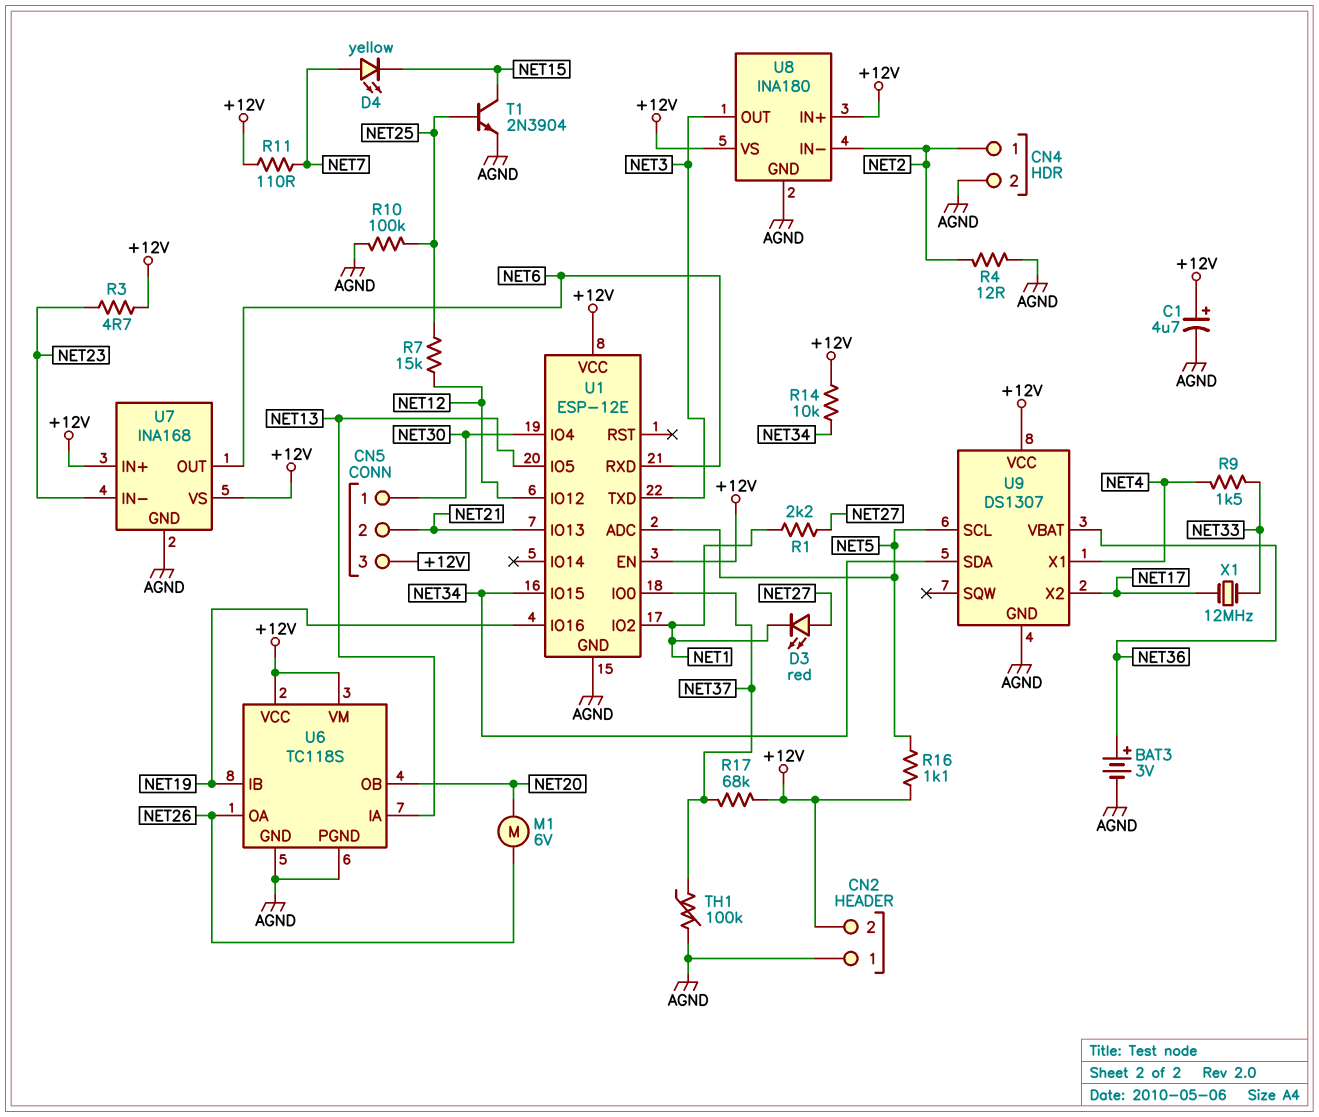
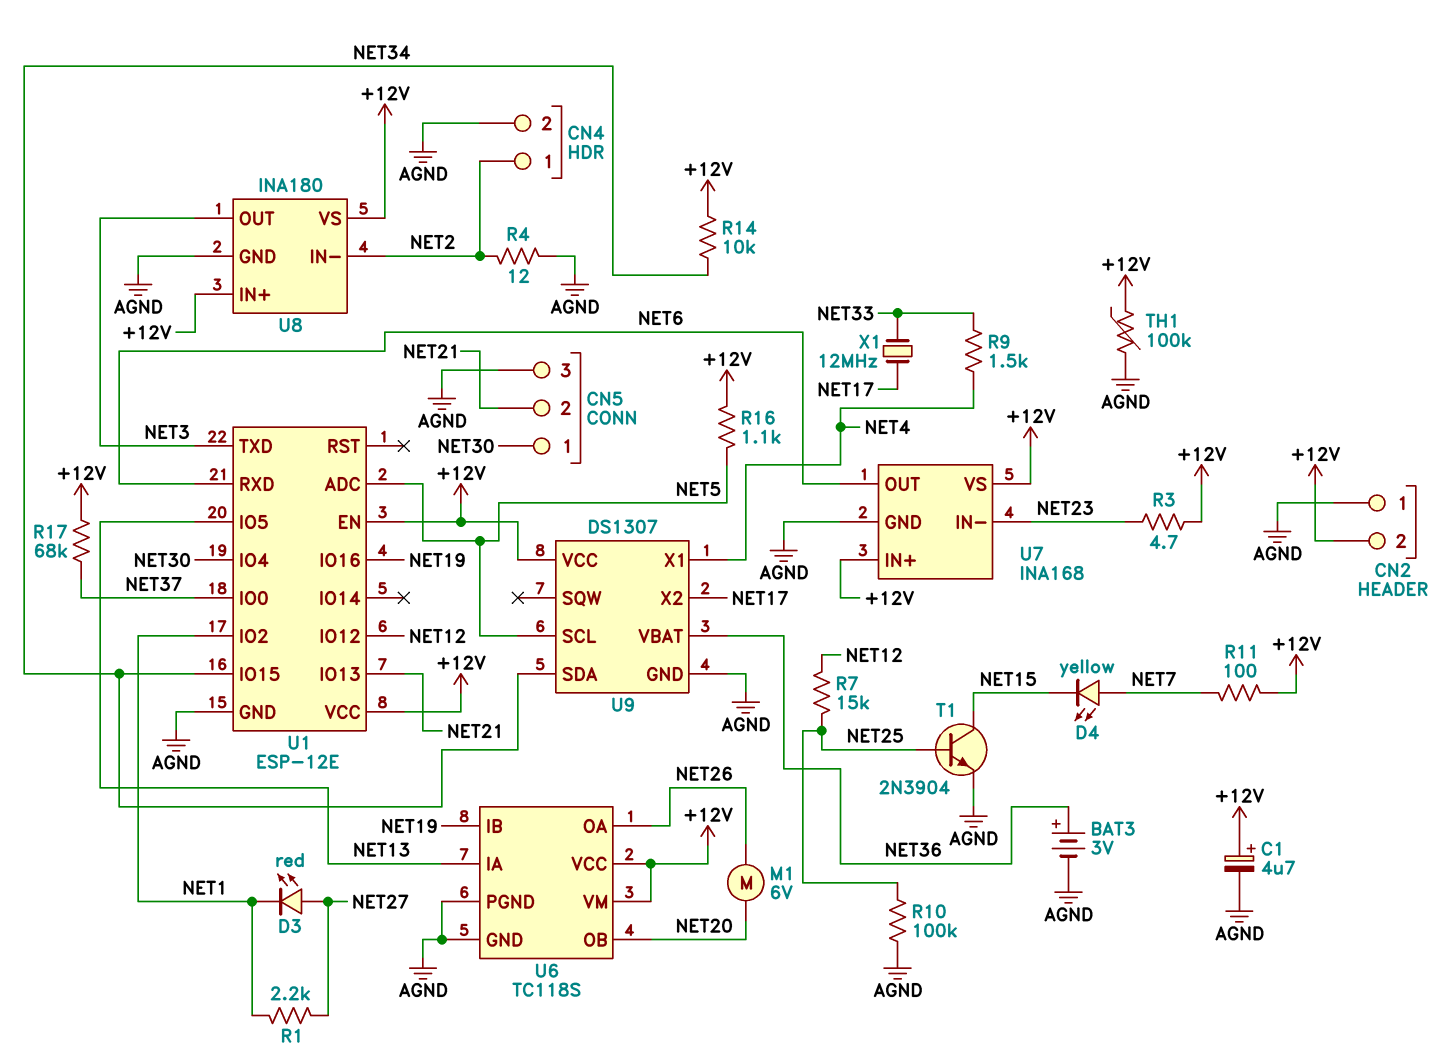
CN5 pin 3: +12V -> AGND
R11: 110 (+12V, NET7) -> 100 (+12V, NET7)
TH1: 100k (AGND, NET37) -> 100k (+12V, AGND)

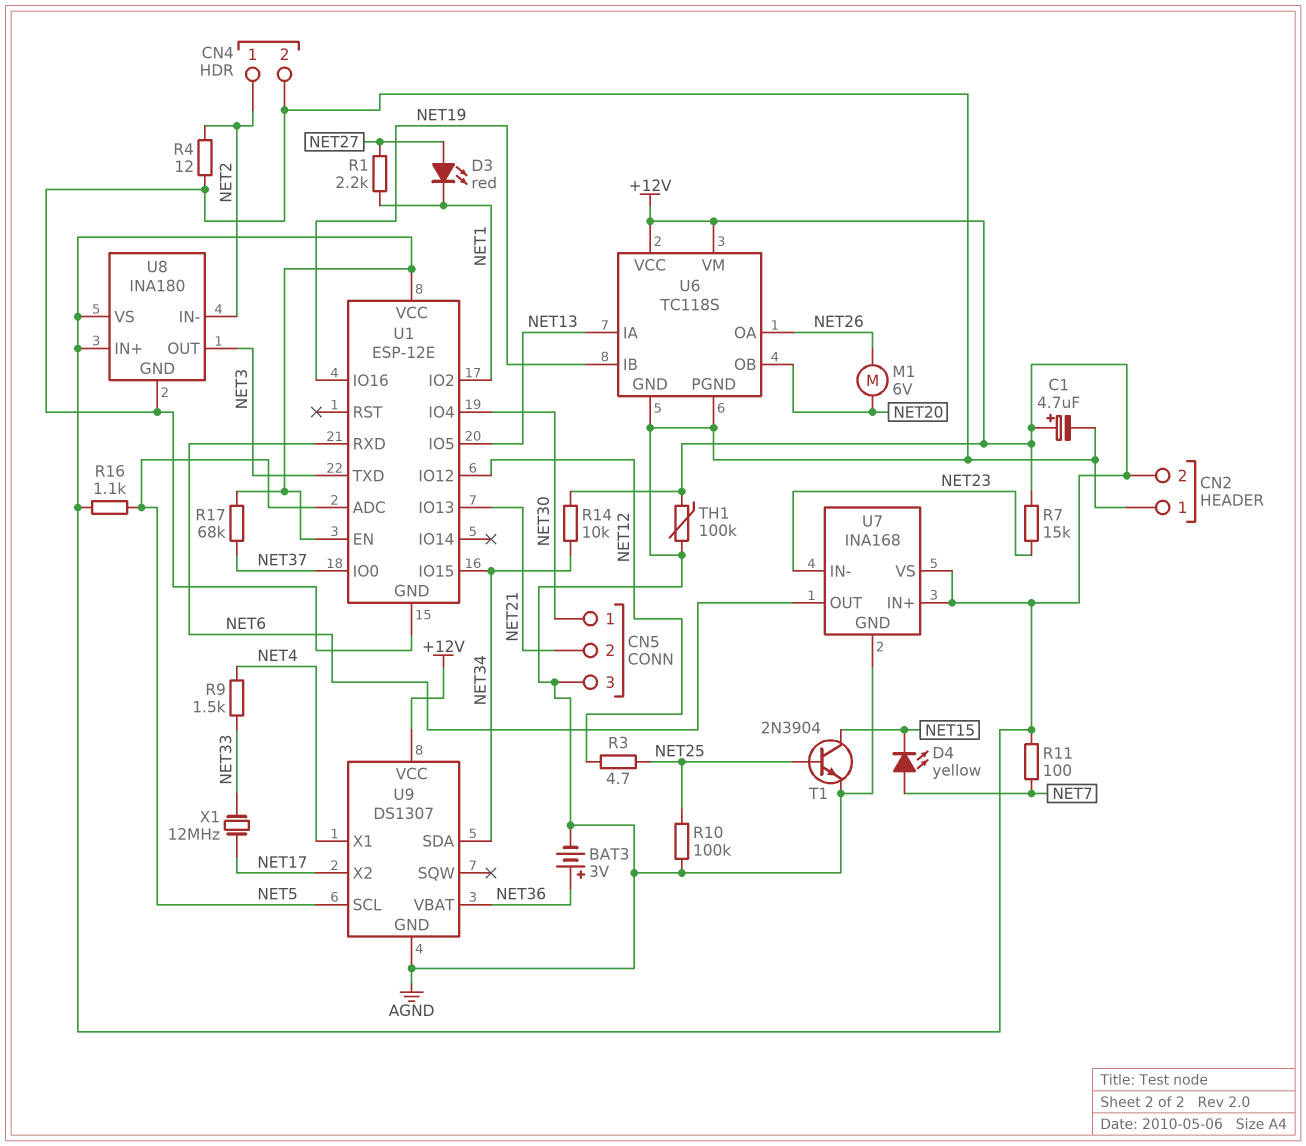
R3: 4.7 (+12V, NET23) -> 4.7 (NET12, NET25)
R7: 15k (NET12, NET25) -> 15k (+12V, NET23)

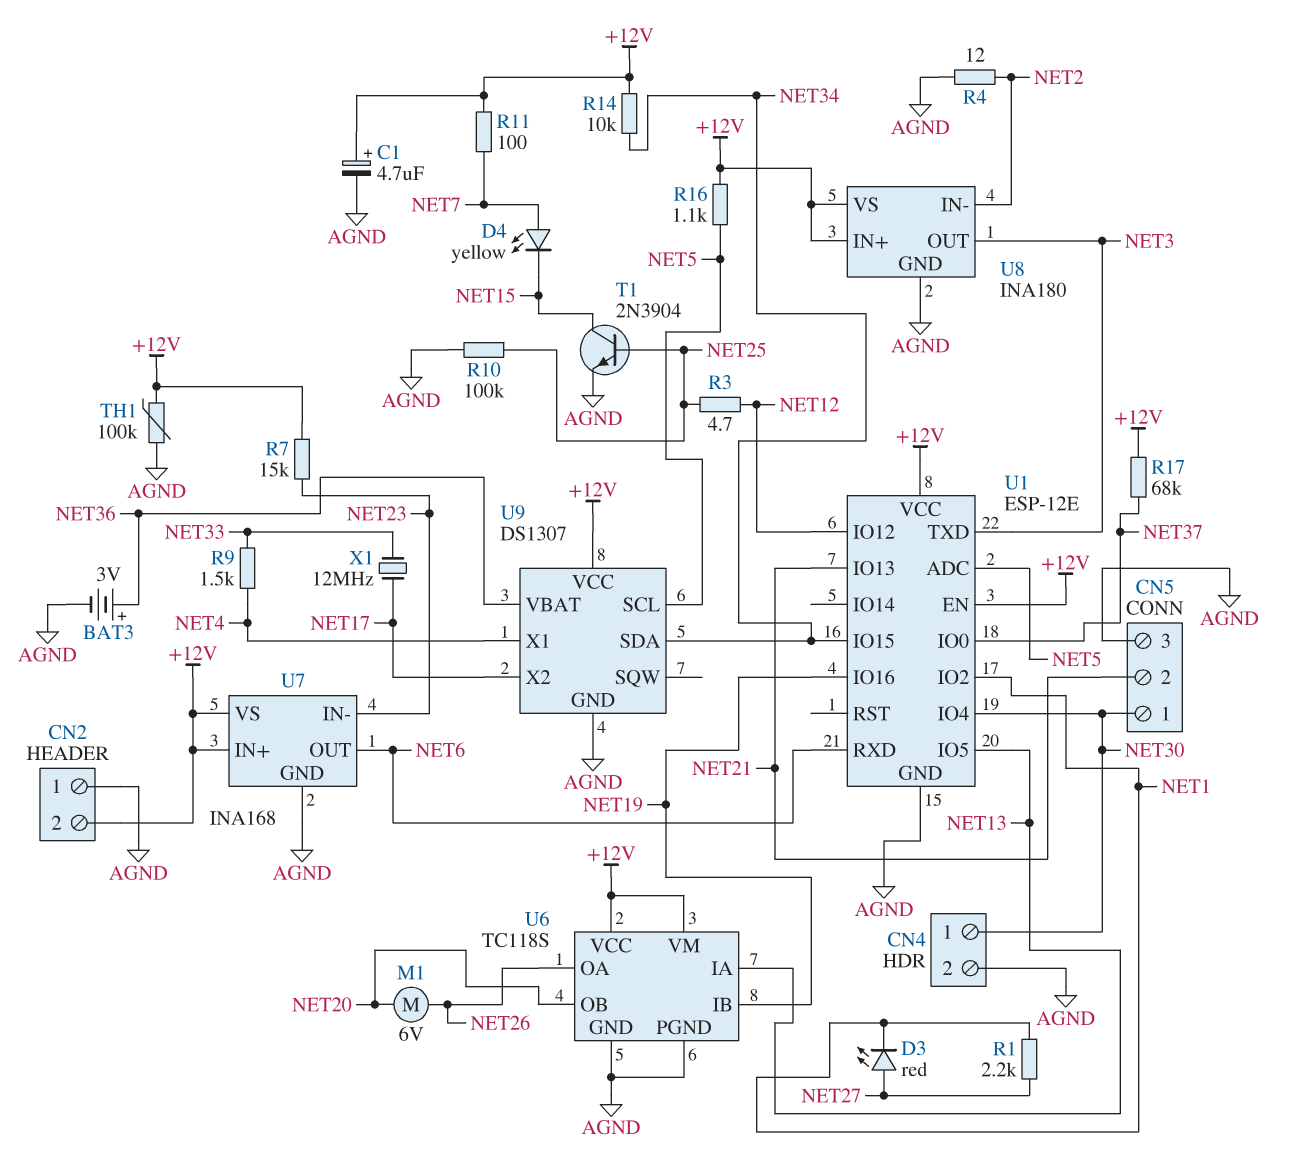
CN4 pin 1: NET2 -> NET30

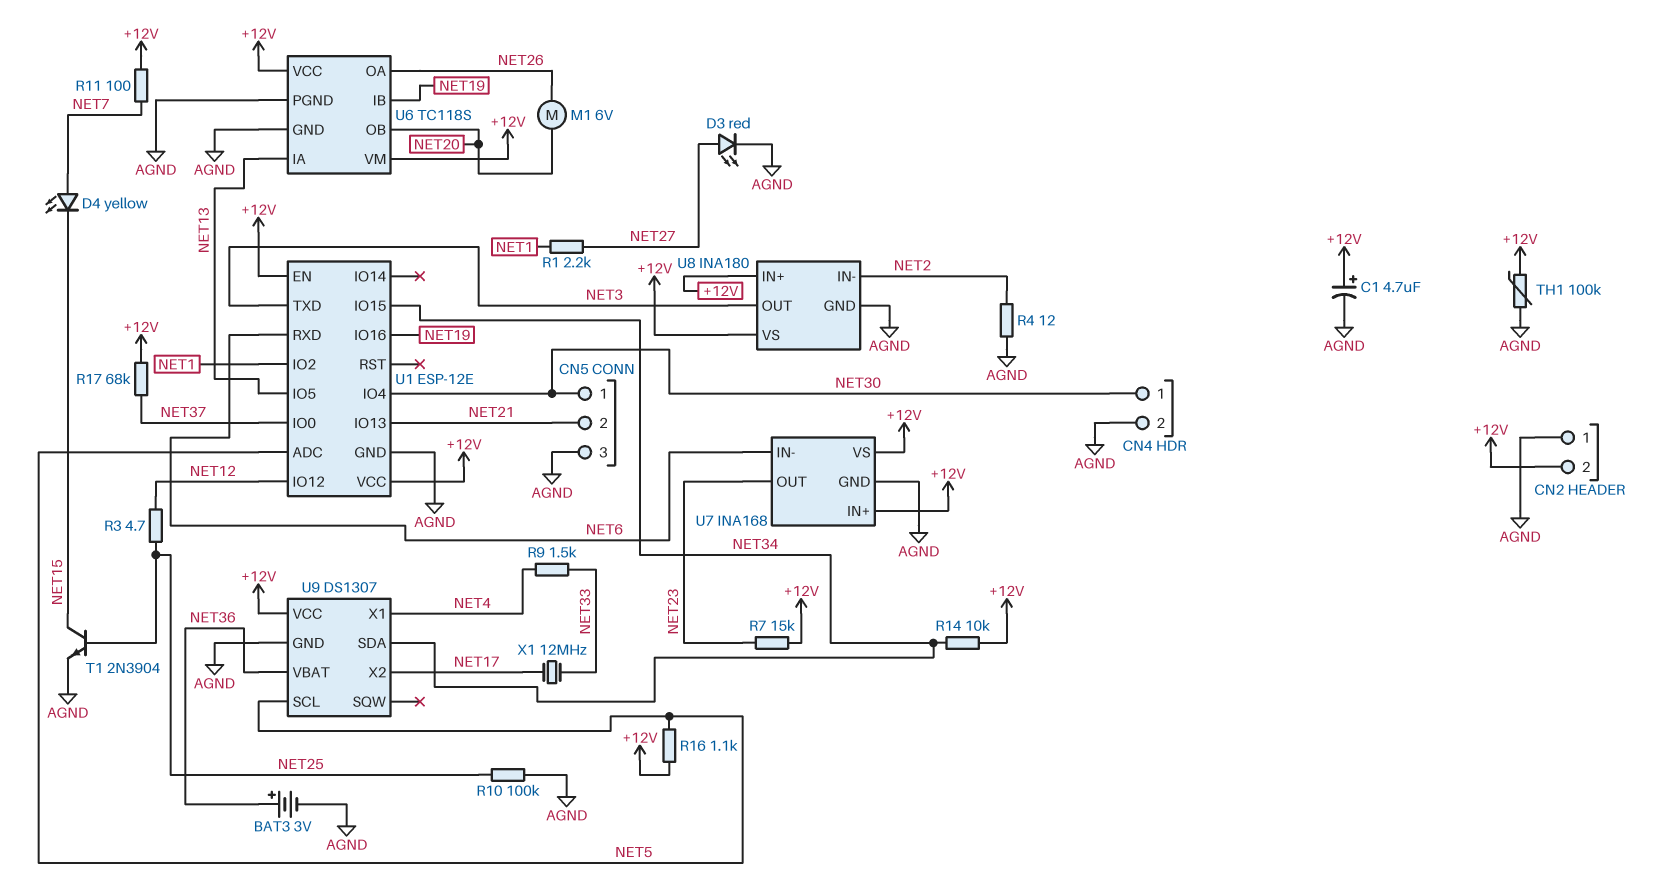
D3: LED red (A NET27, K NET1) -> LED red (A NET27, K AGND)
U7 pin IN-: NET23 -> NET6
U7 pin OUT: NET6 -> NET23

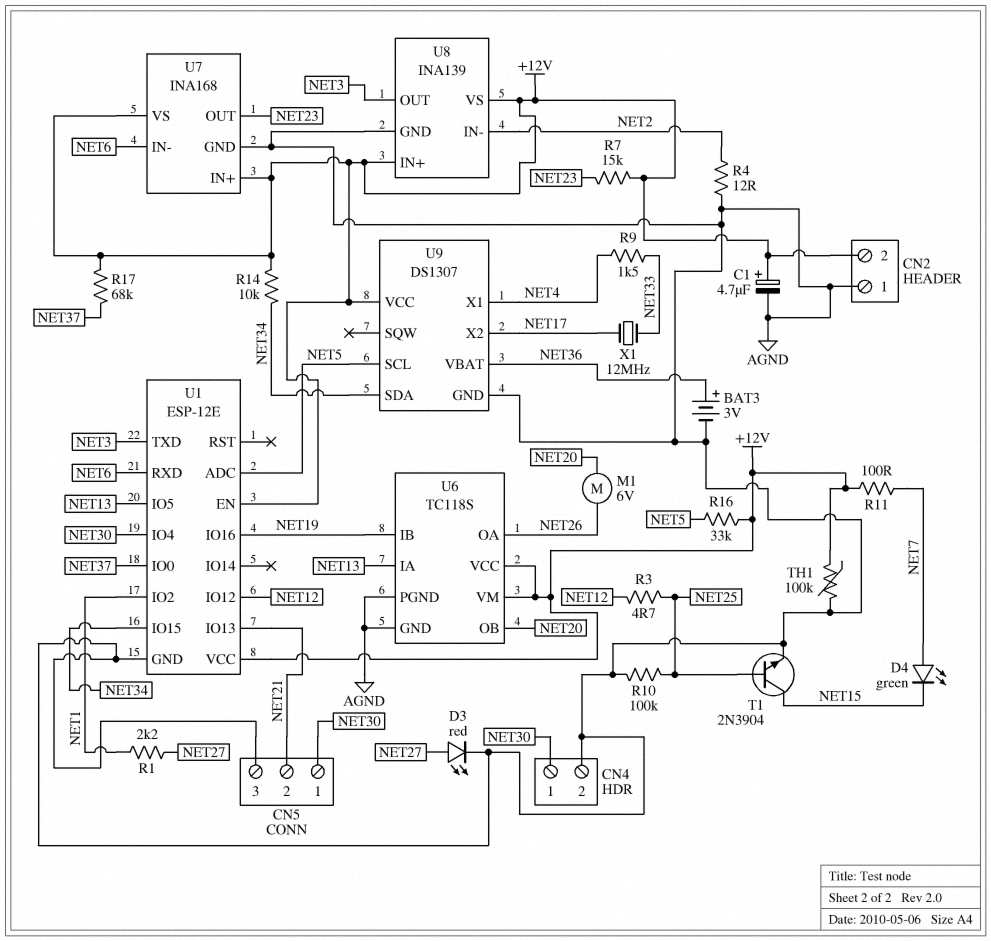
D4: LED yellow (A NET7, K NET15) -> LED green (A NET7, K NET15)
R16: 1.1k (+12V, NET5) -> 33k (+12V, NET5)
U8: INA180 -> INA139

